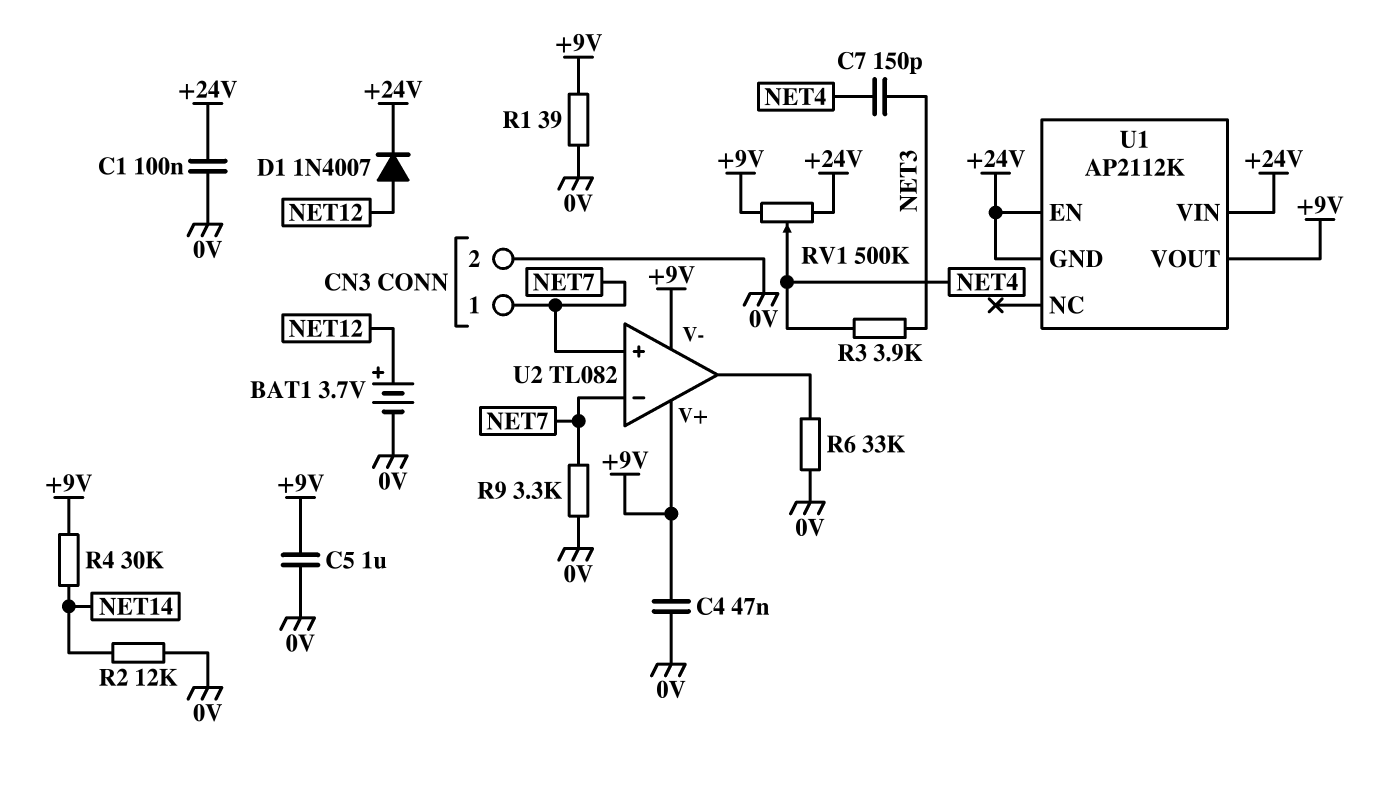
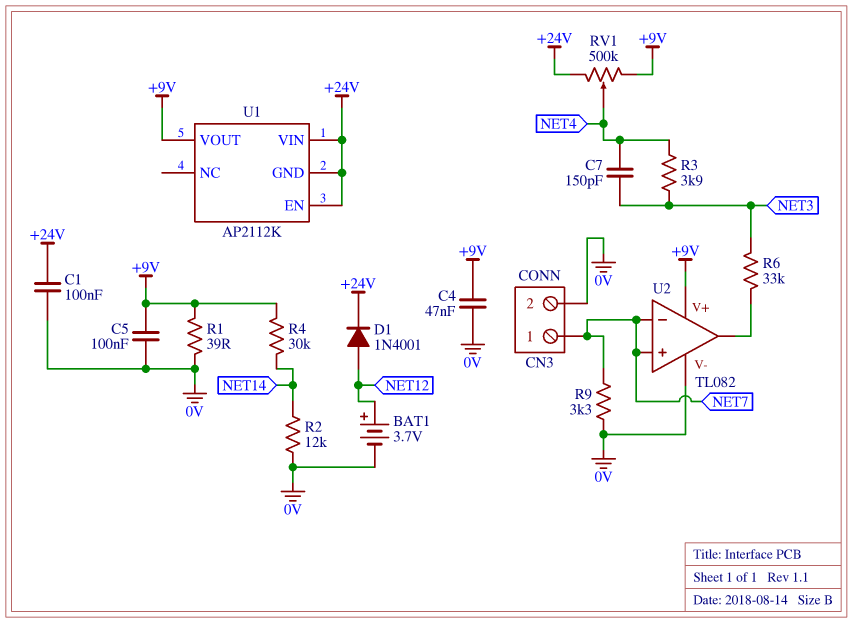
C5: 1uF (+9V, 0V) -> 100nF (+9V, 0V)
D1: diode 1N4007 (A NET12, K +24V) -> diode 1N4001 (A NET12, K +24V)
R6: 33k (0V, U2/out) -> 33k (NET3, U2/out)
U2 pin V-: +9V -> 0V

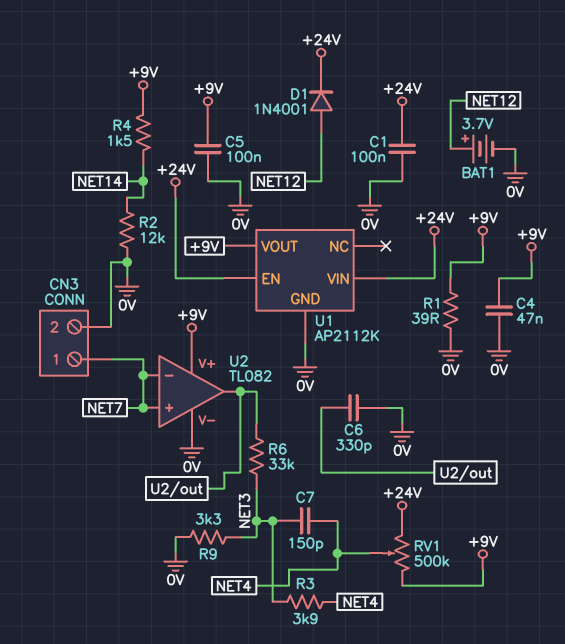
C6: none -> 330pF (0V, U2/out)
R4: 30k (+9V, NET14) -> 1.5k (+9V, NET14)
R9: 3.3k (0V, NET7) -> 3.3k (0V, NET3)
U1 pin GND: +24V -> 0V

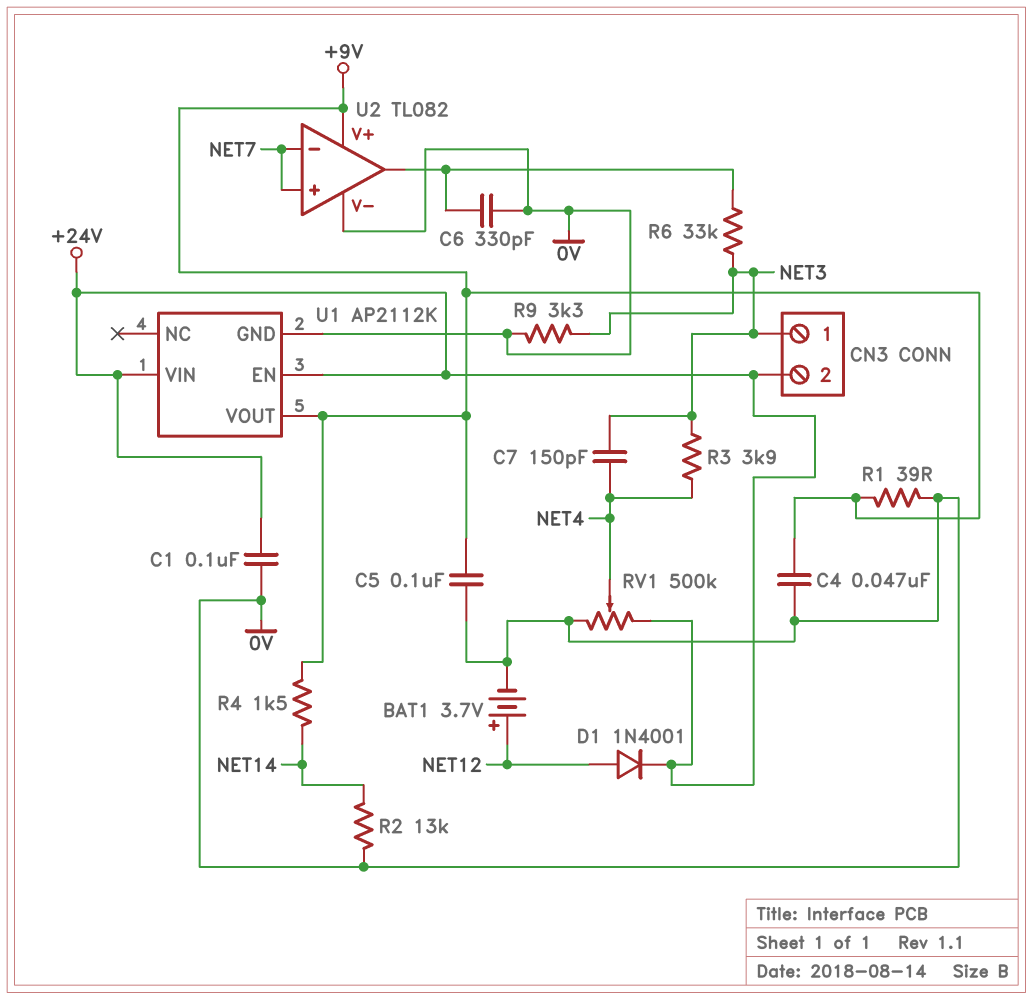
CN3 pin 1: NET7 -> NET3
CN3 pin 2: 0V -> +24V
R2: 12k (0V, NET14) -> 13k (0V, NET14)
RV1: 500k (+9V, +24V, wiper NET4) -> 500k (+24V, 0V, wiper NET4)

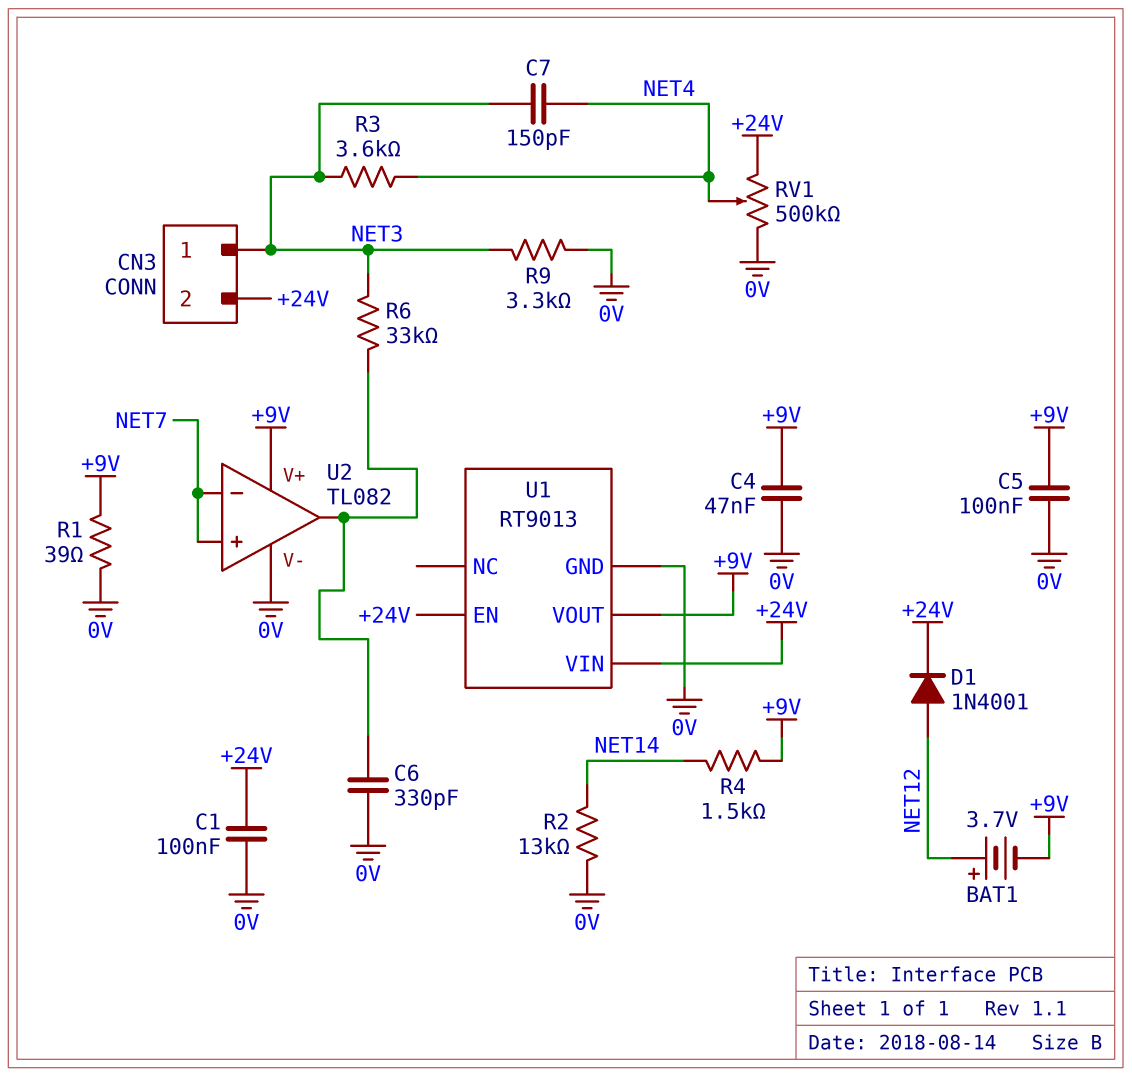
BAT1: 3.7V (plus NET12, minus 0V) -> 3.7V (plus NET12, minus +9V)
R3: 3.9k (NET3, NET4) -> 3.6k (NET3, NET4)
U1: AP2112K -> RT9013

